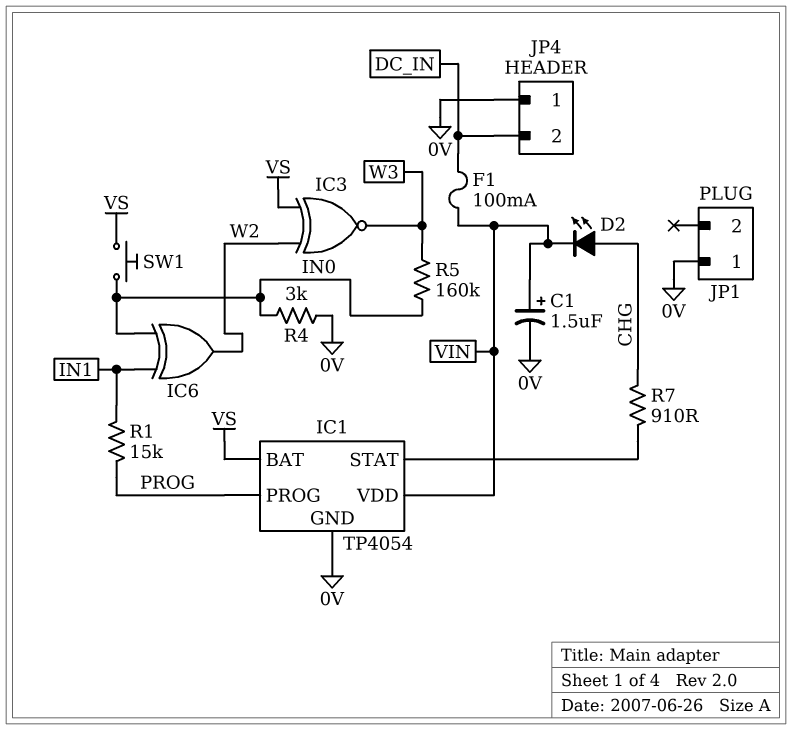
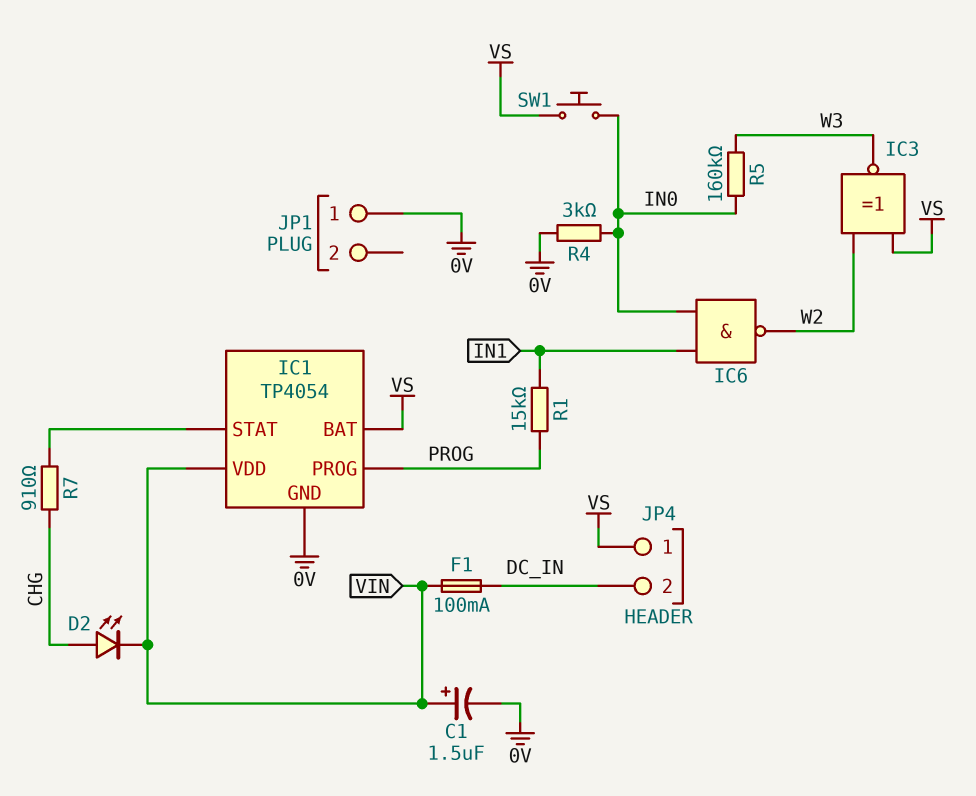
IC6: XOR (in IN0, in IN1, out W2) -> NAND (in IN0, in IN1, out W2)
JP4 pin 1: 0V -> VS

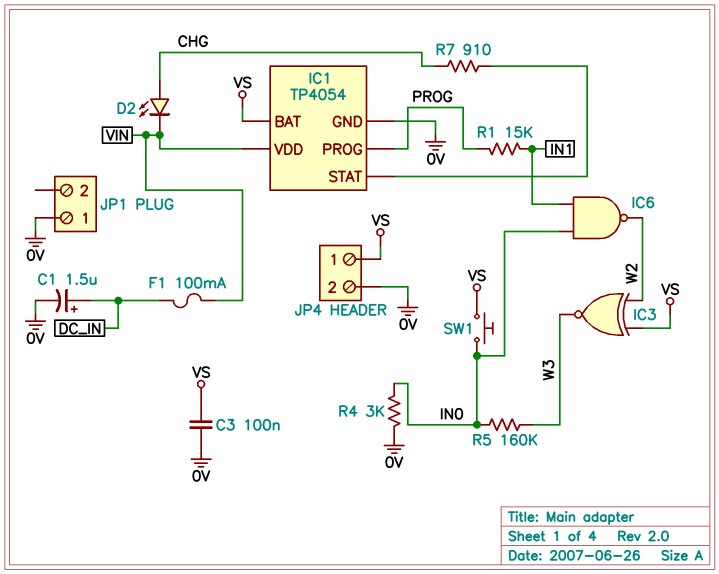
C1: 1.5uF (plus VIN, minus 0V) -> 1.5uF (plus DC_IN, minus 0V)
C3: none -> 100nF (0V, VS)
JP4 pin 2: DC_IN -> 0V

